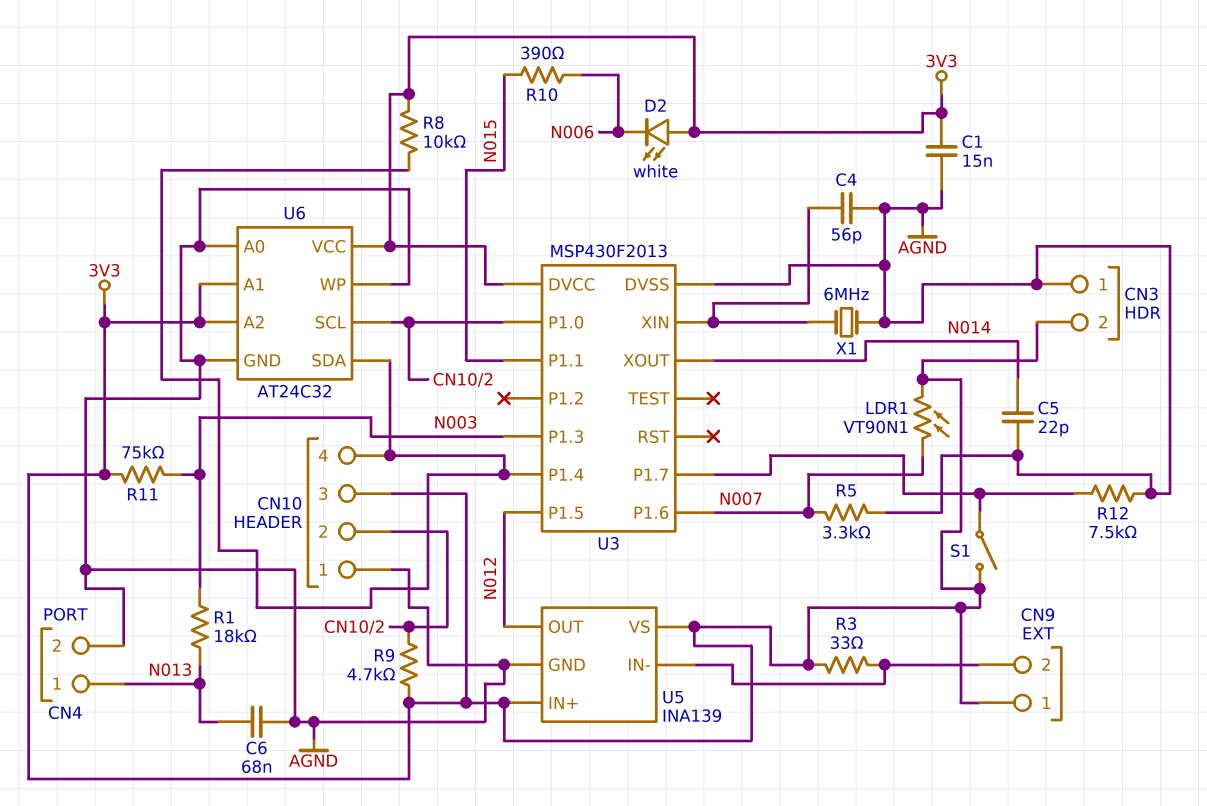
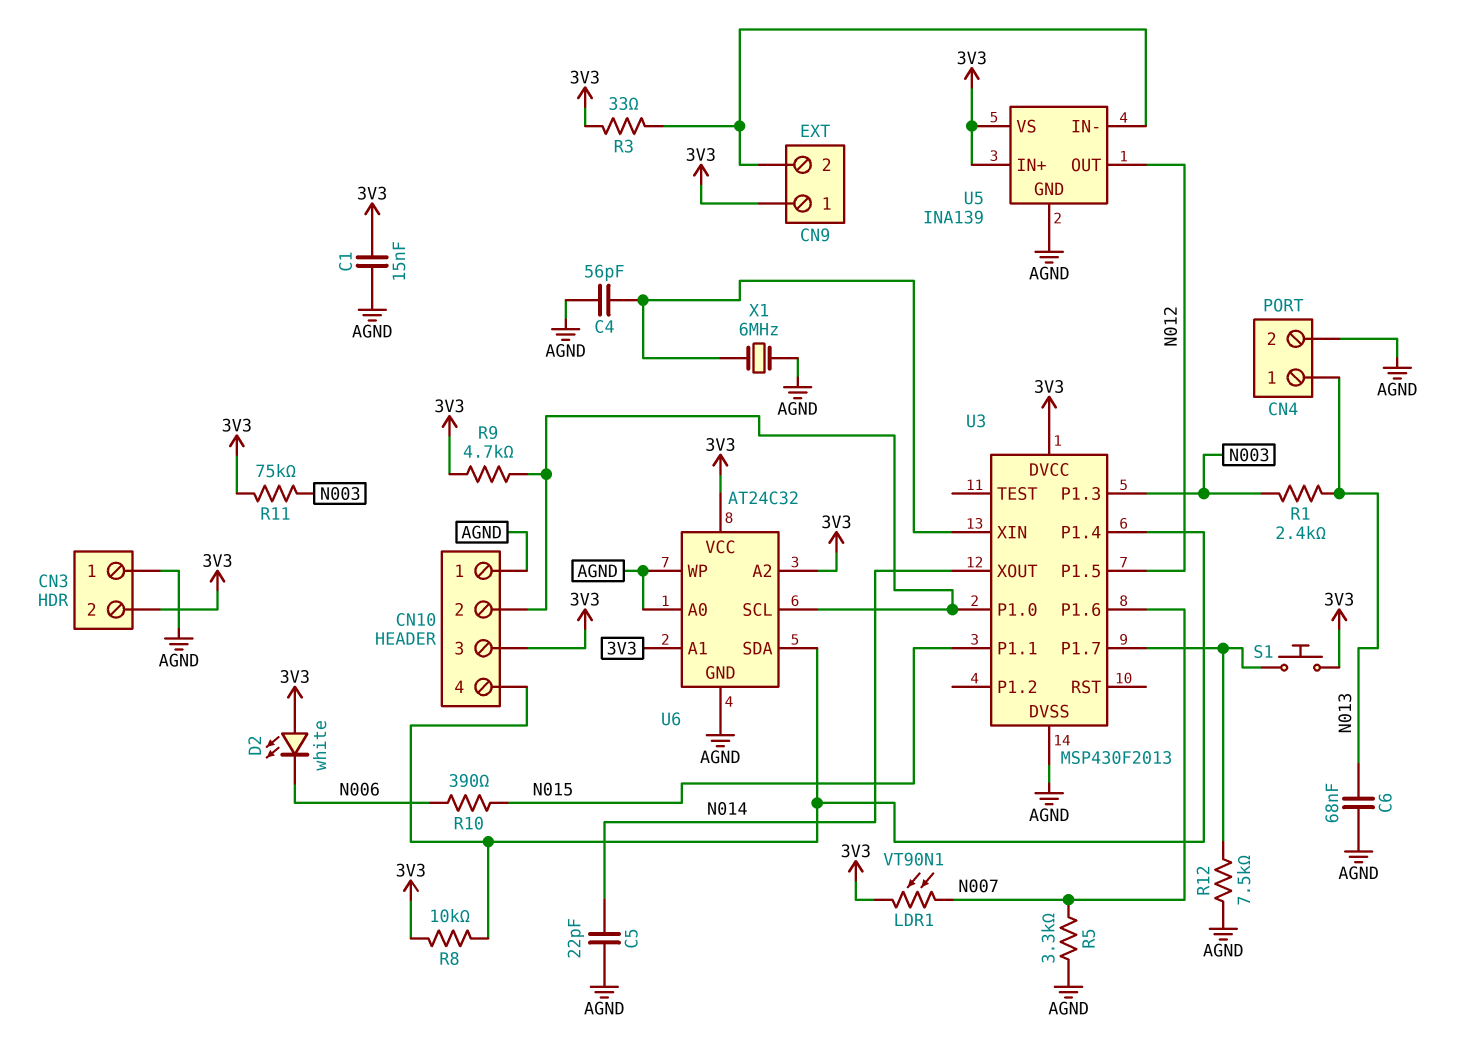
R1: 18k (N003, N013) -> 2.4k (N003, N013)
S1: switch (3V3, U3/P1.7) -> button (3V3, U3/P1.7)

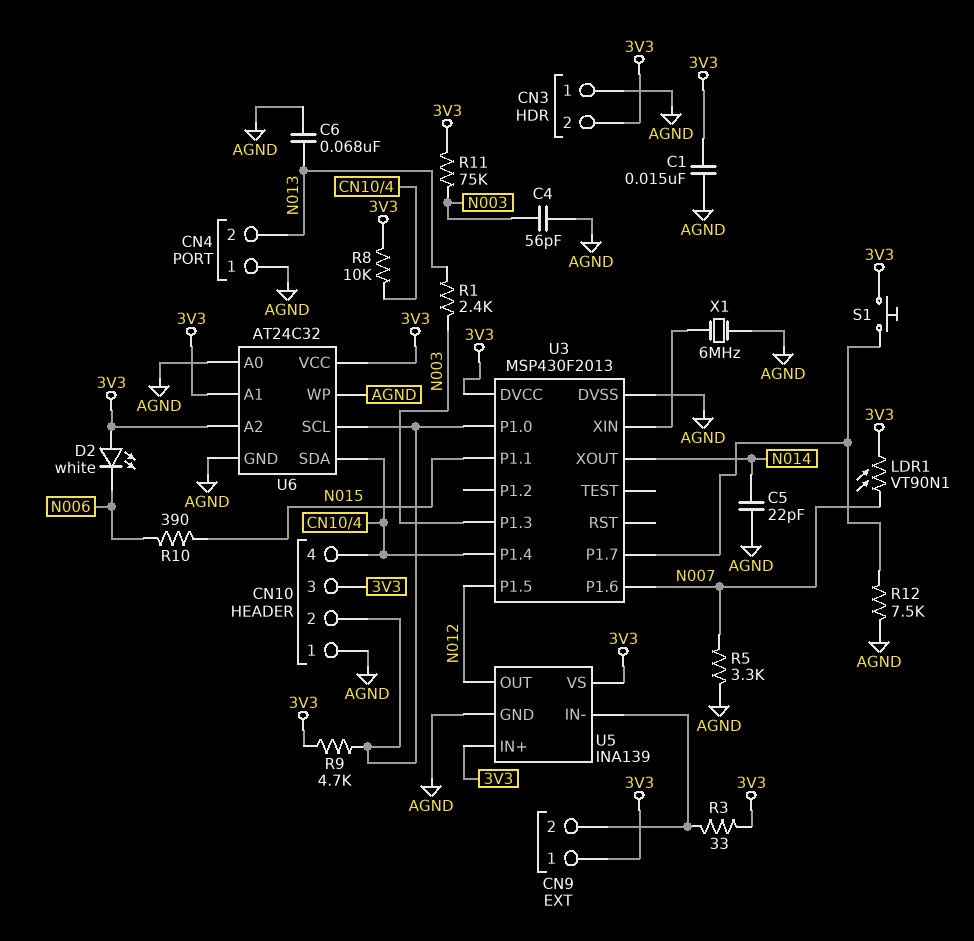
C4: 56pF (AGND, U3/XIN) -> 56pF (AGND, N003)
CN4 pin 1: N013 -> AGND
CN4 pin 2: AGND -> N013

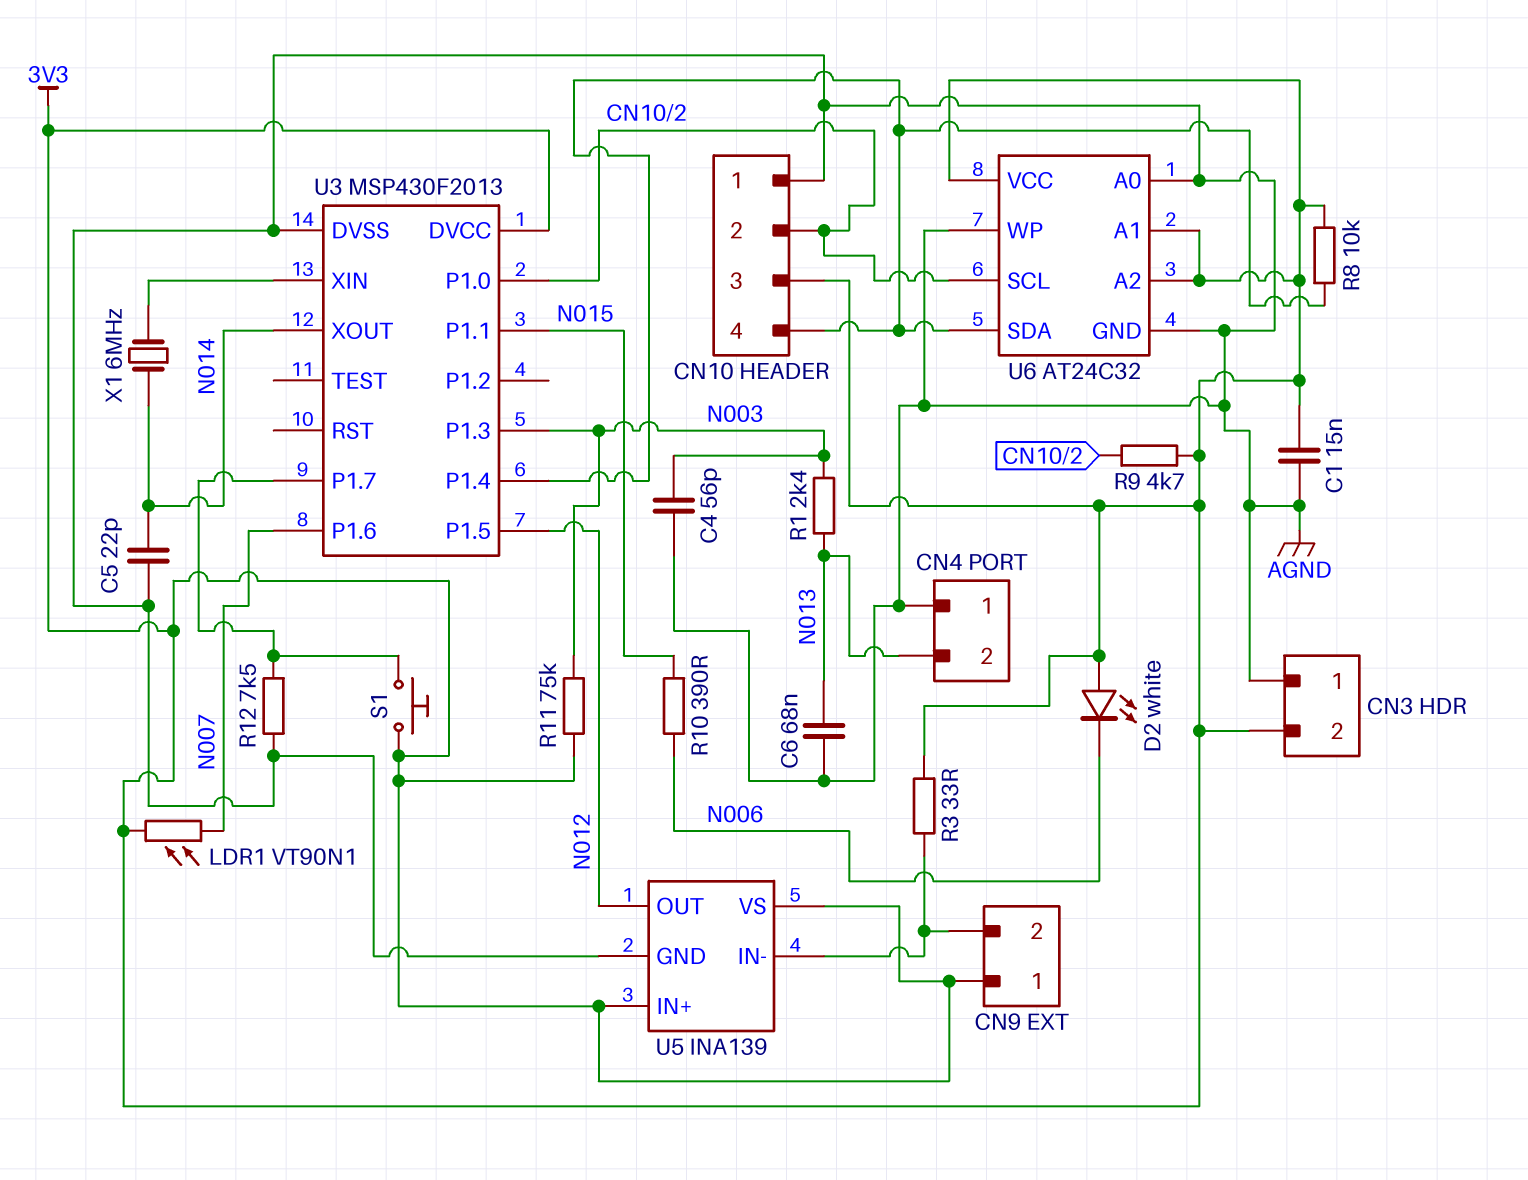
R5: 3.3k (AGND, N007) -> none
X1: 6MHz (AGND, U3/XIN) -> 6MHz (N014, U3/XIN)

